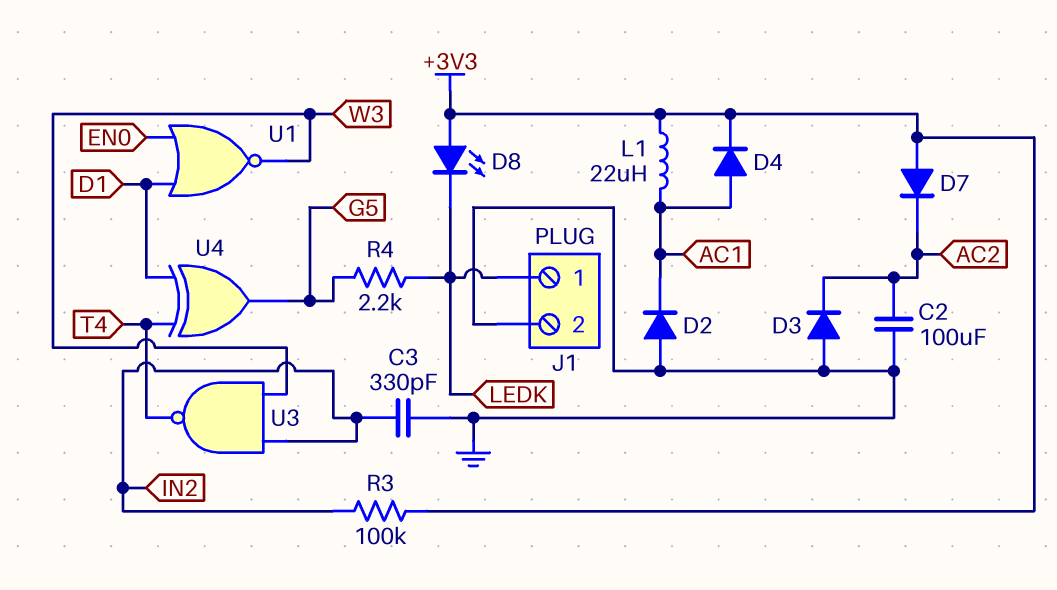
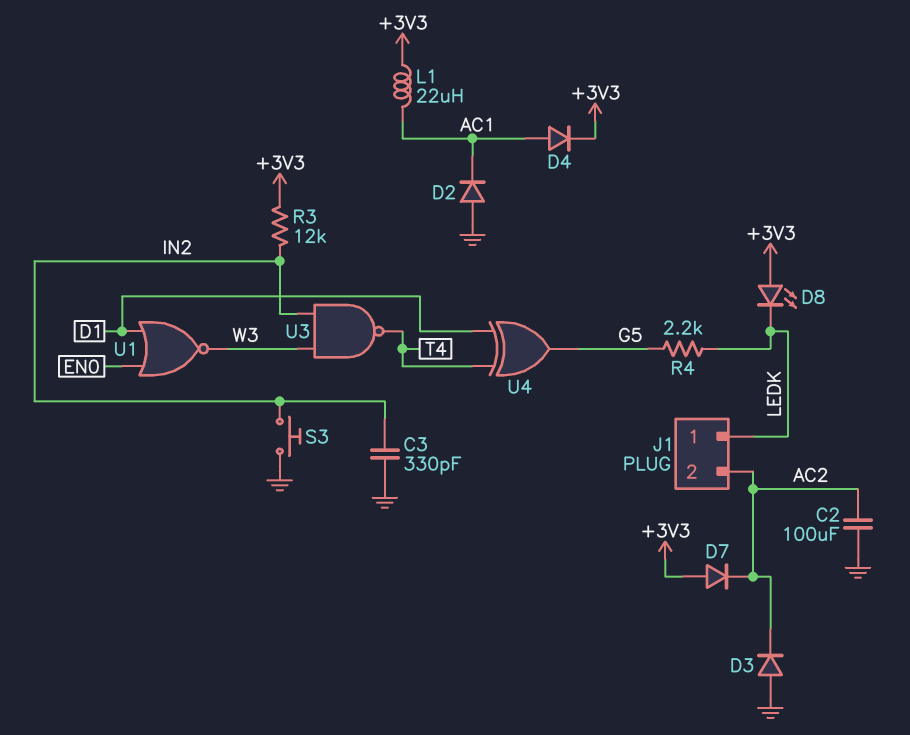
J1 pin 2: GND -> AC2
R3: 100k (+3V3, IN2) -> 12k (+3V3, IN2)
S3: none -> button (GND, IN2)

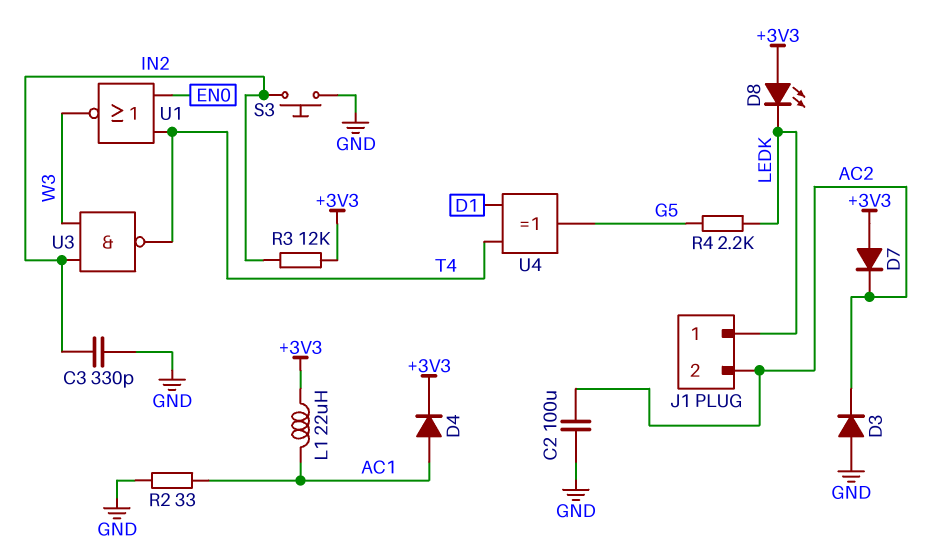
D2: diode (A GND, K AC1) -> none
R2: none -> 33 (AC1, GND)
U1: NOR (in D1, in EN0, out W3) -> NOR (in EN0, in T4, out W3)

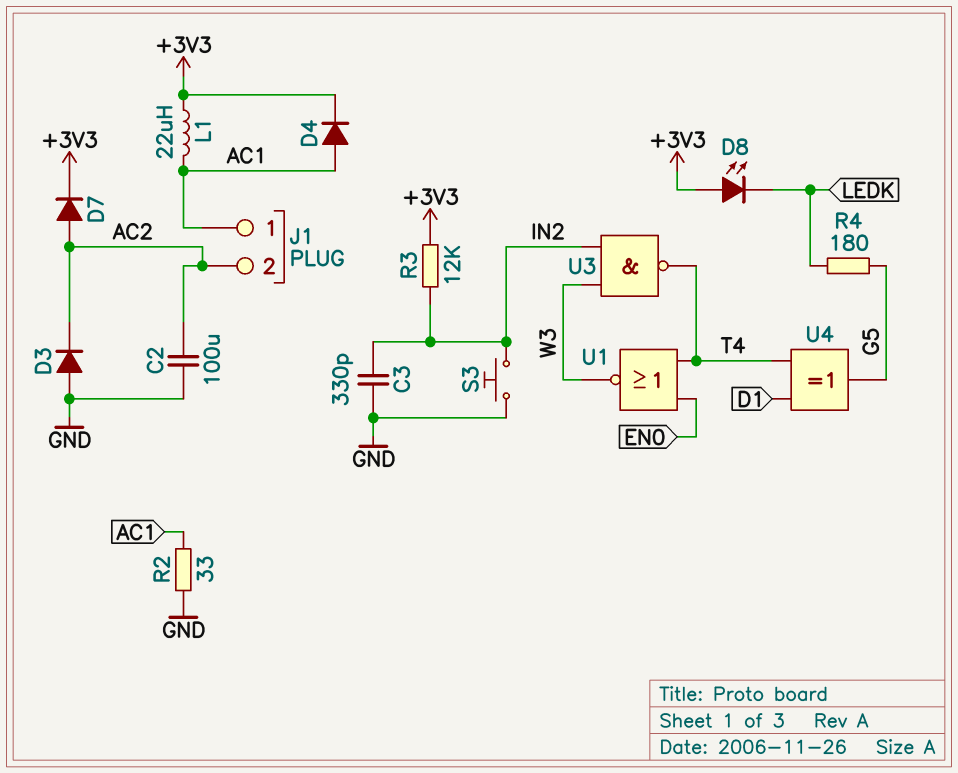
D7: diode (A +3V3, K AC2) -> diode (A AC2, K +3V3)
J1 pin 1: LEDK -> AC1
R4: 2.2k (G5, LEDK) -> 180 (G5, LEDK)

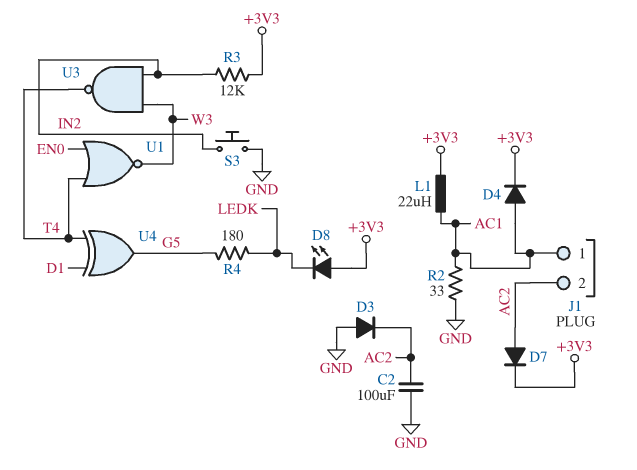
C3: 330pF (GND, IN2) -> none

